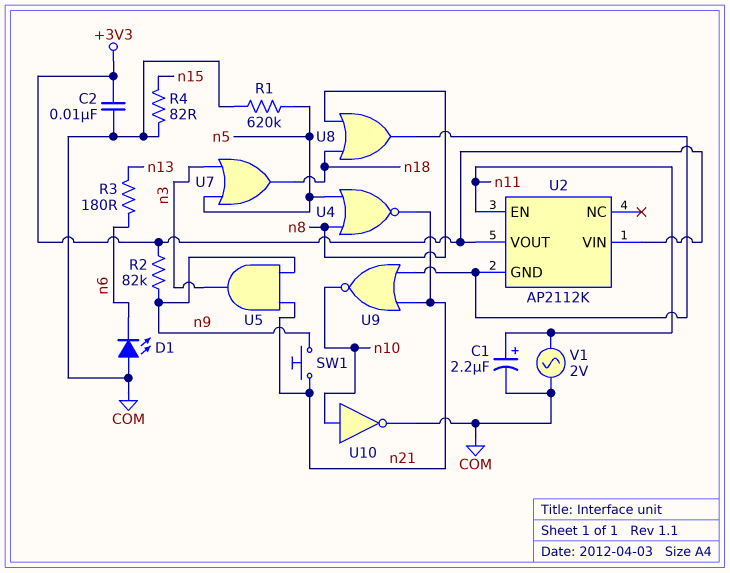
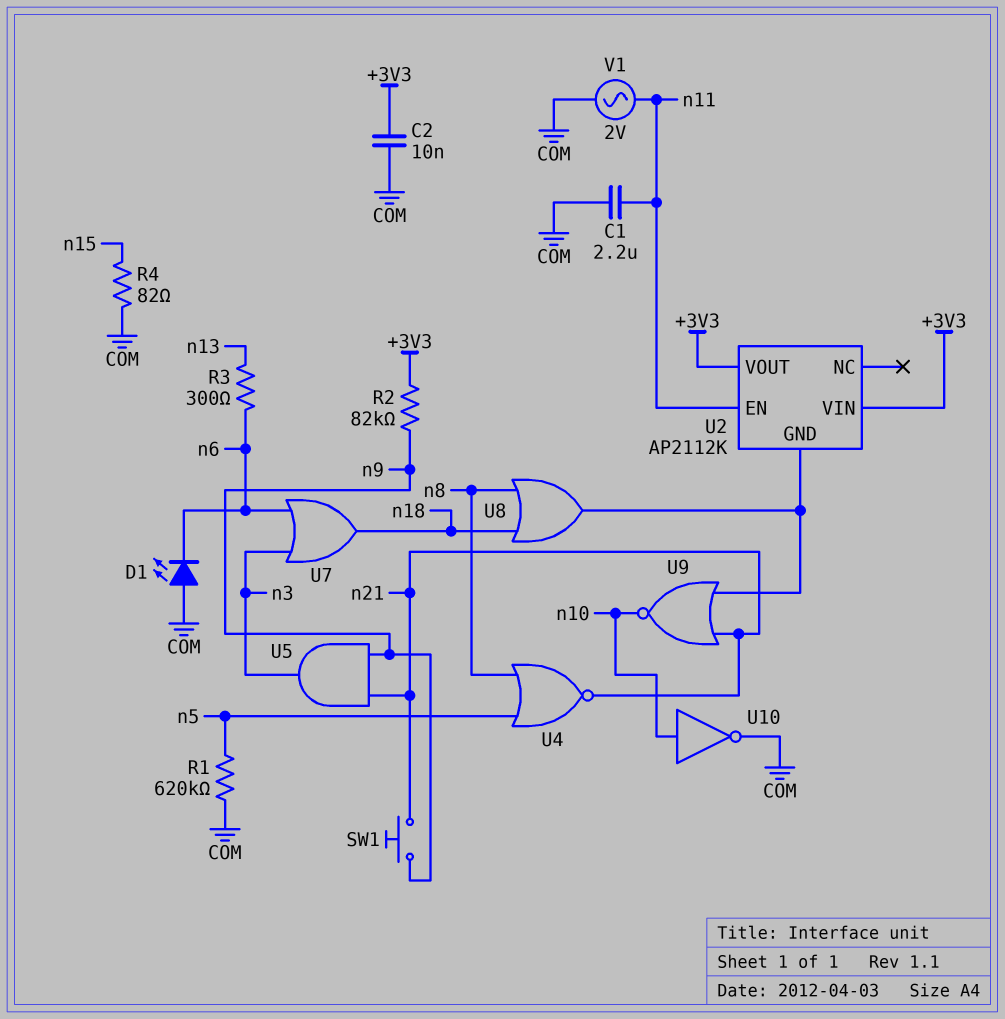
C1: 2.2uF (plus n11, minus COM) -> 2.2uF (COM, n11)
R3: 180 (n6, n13) -> 300 (n6, n13)
U7: OR (in n3, in n5, out n18) -> OR (in n3, in n6, out n18)

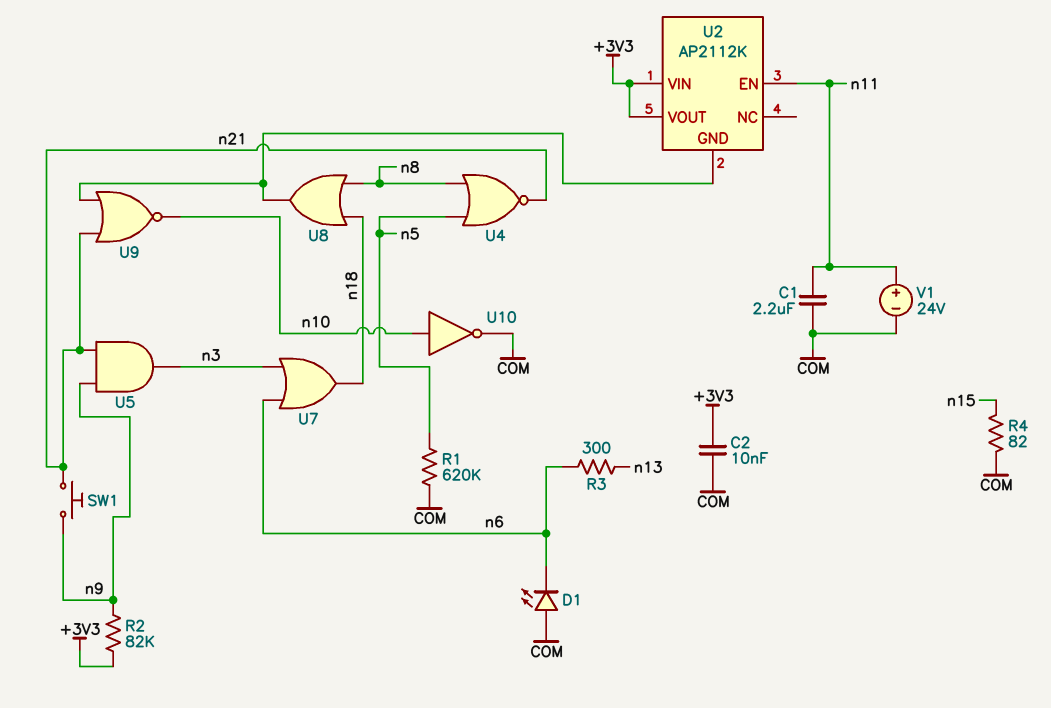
V1: AC 2V (COM, n11) -> 24V (plus n11, minus COM)

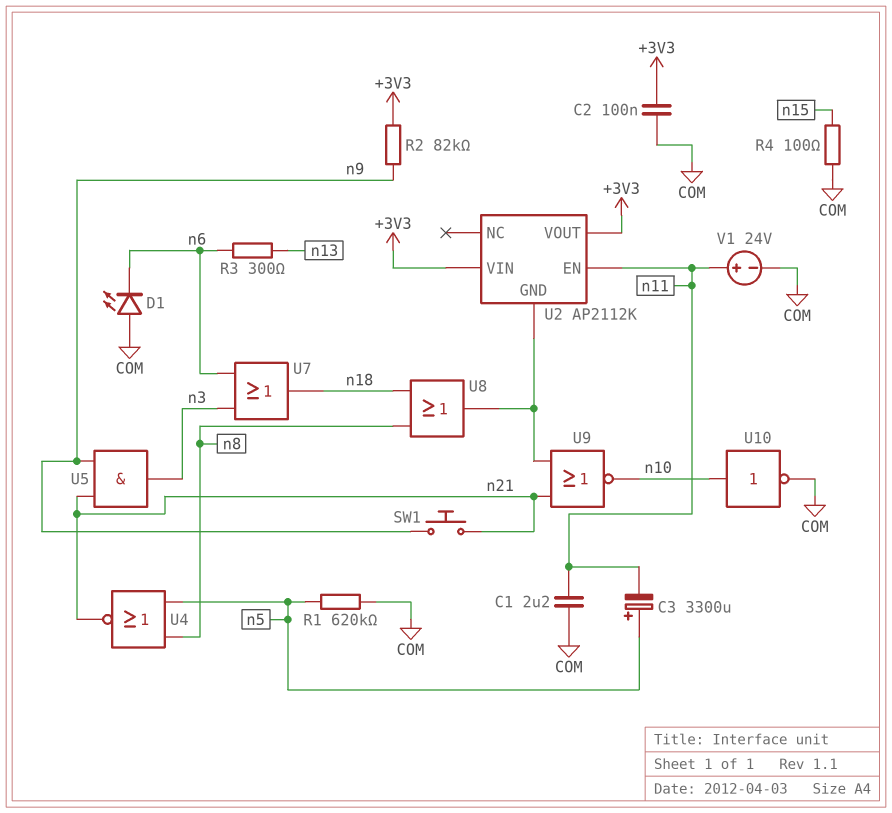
C2: 10nF (+3V3, COM) -> 100nF (+3V3, COM)
C3: none -> 3300uF (plus n5, minus n11)
R4: 82 (COM, n15) -> 100 (COM, n15)

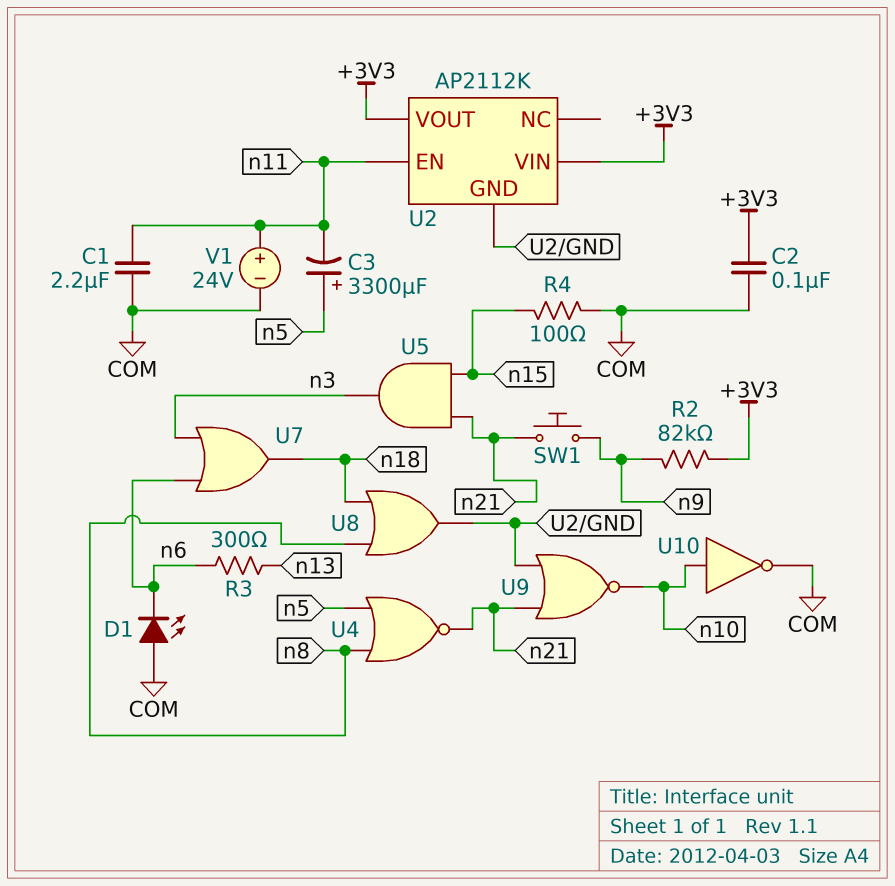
R1: 620k (COM, n5) -> none
U5: AND (in n9, in n21, out n3) -> AND (in n15, in n21, out n3)

